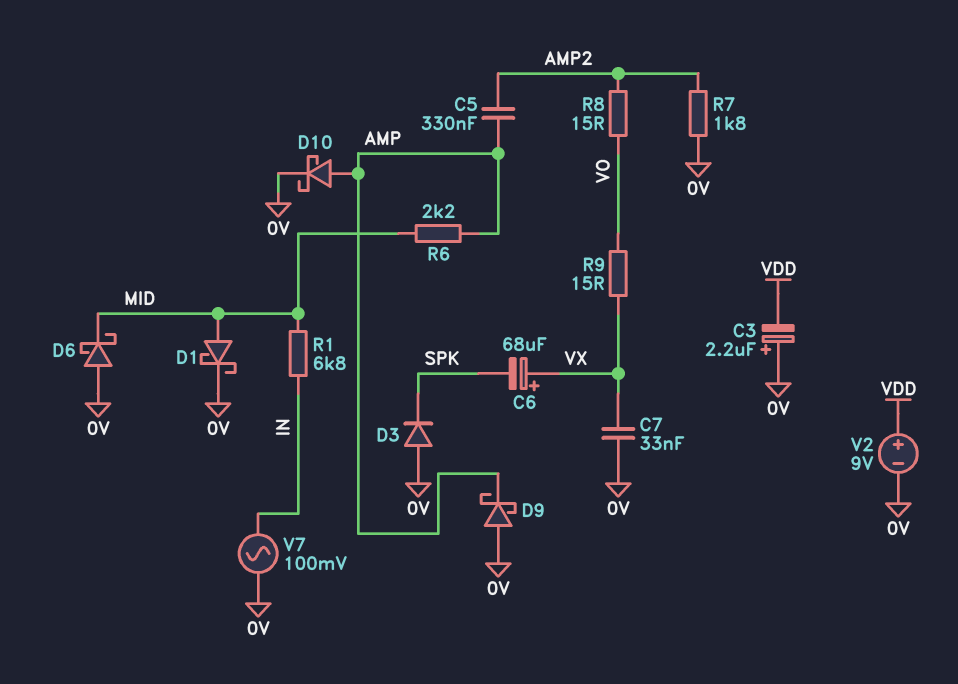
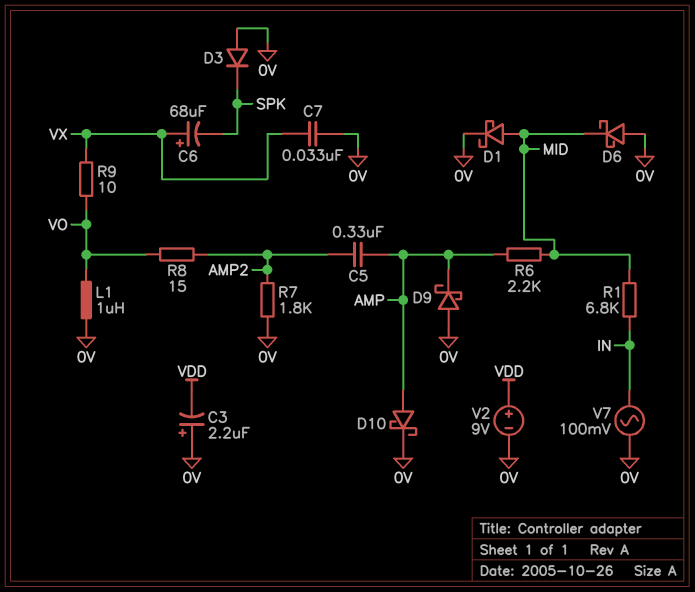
L1: none -> 1uH (0V, VO)
R9: 15 (VO, VX) -> 10 (VO, VX)

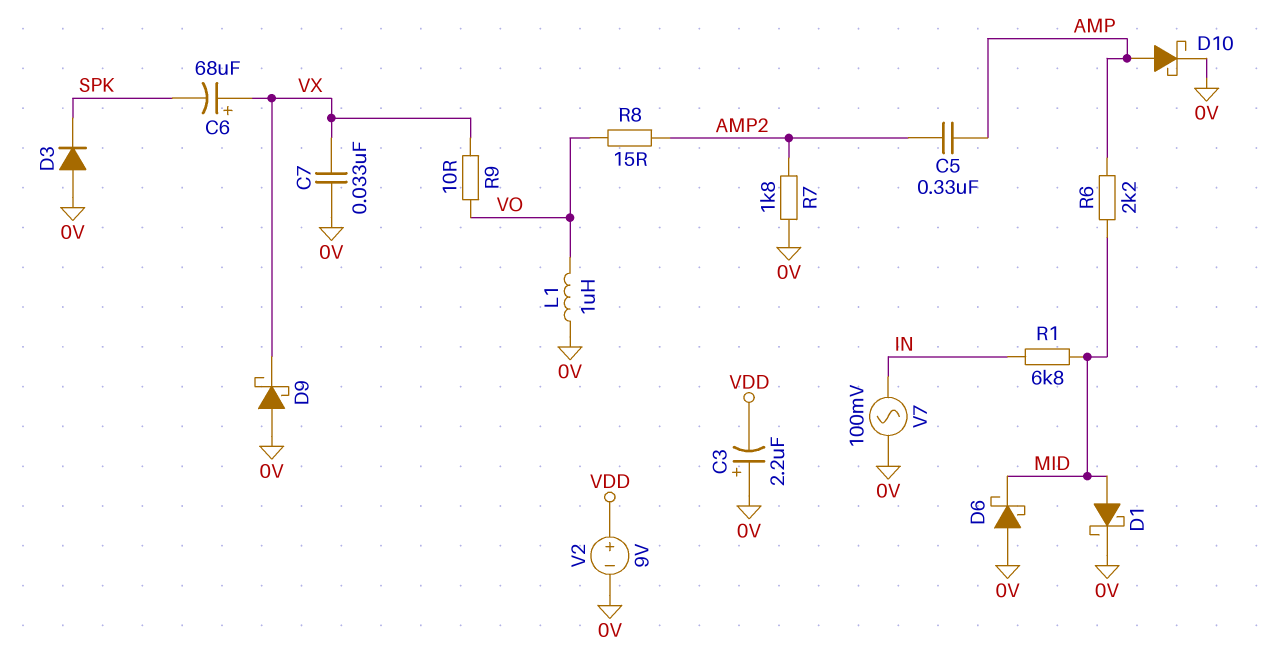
D9: schottky (A 0V, K AMP) -> schottky (A 0V, K VX)

